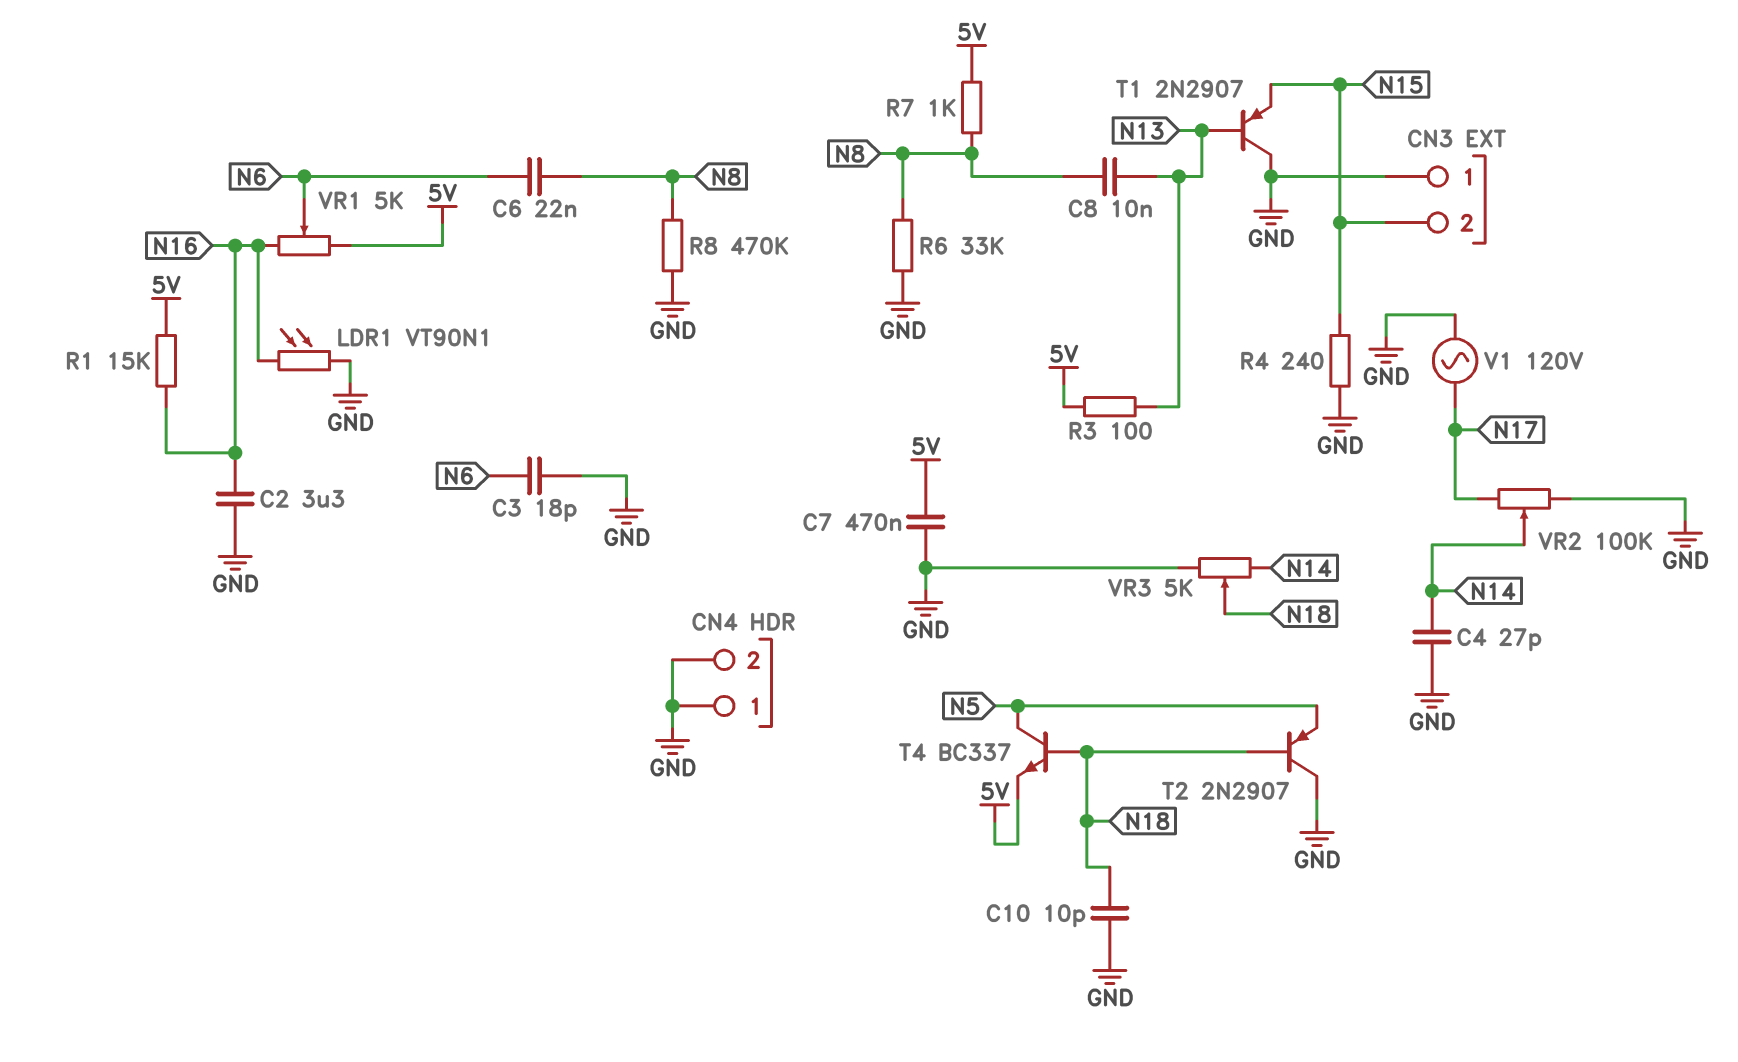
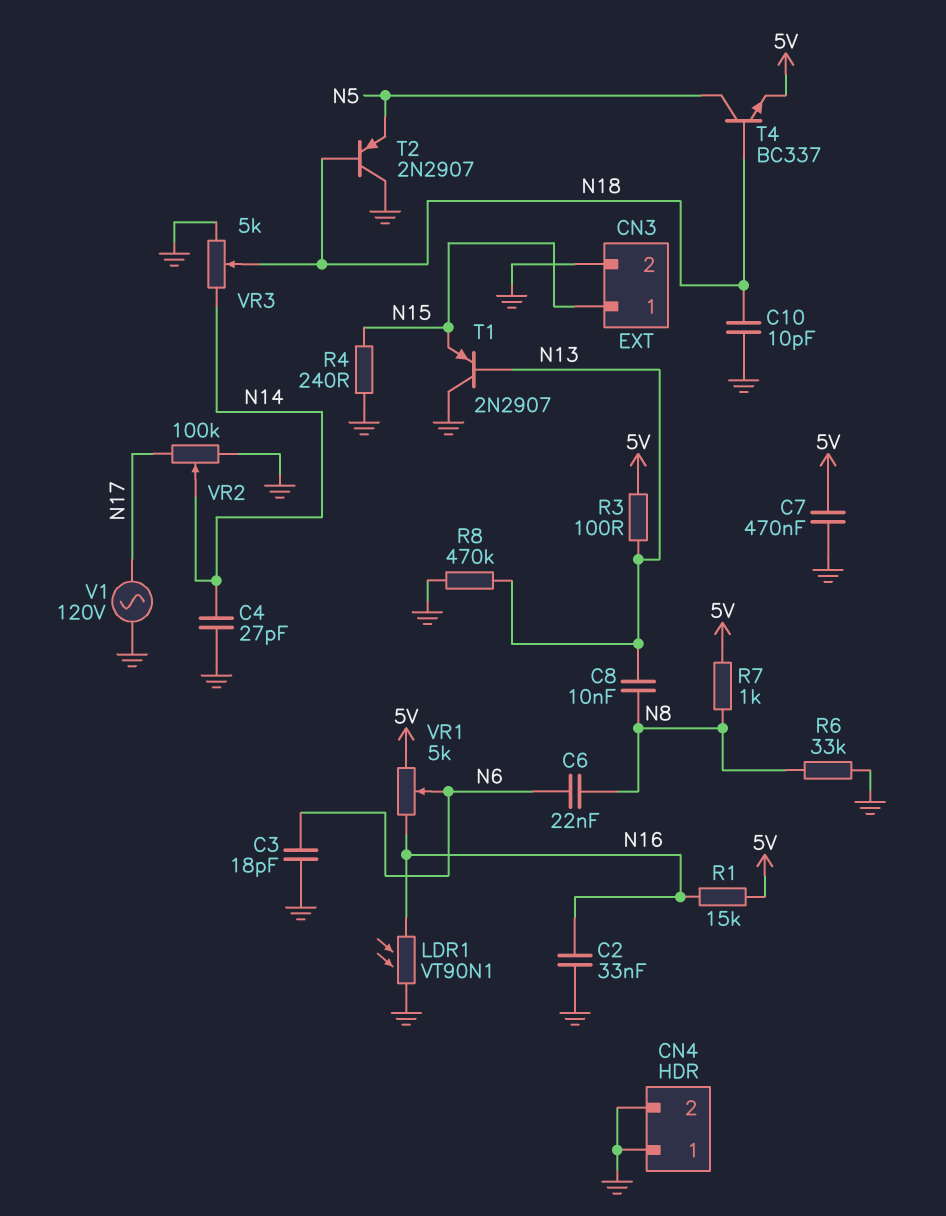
C2: 3.3uF (GND, N16) -> 33nF (GND, N16)
CN3 pin 1: GND -> N15
CN3 pin 2: N15 -> GND
R8: 470k (GND, N8) -> 470k (GND, N13)

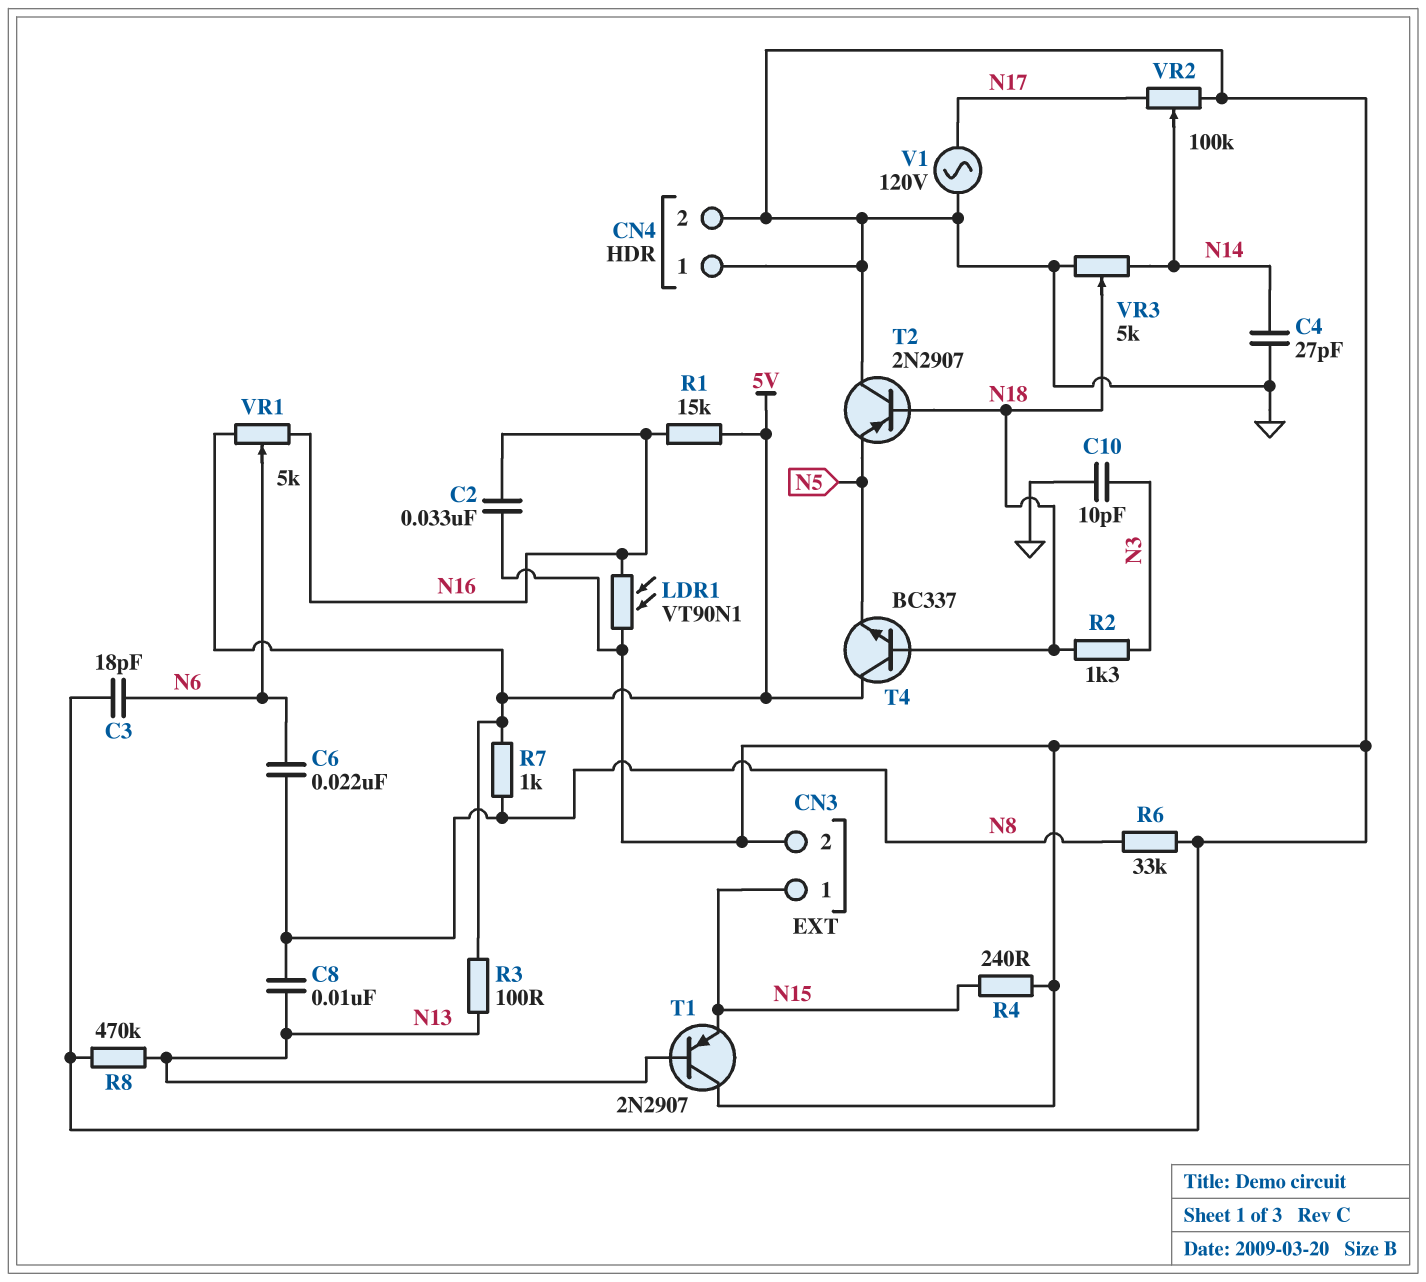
C7: 470nF (5V, GND) -> none
C10: 10pF (GND, N18) -> 10pF (GND, N3)
R2: none -> 1.3k (N3, N18)
T4: NPN BC337 (B N18, C N5, E 5V) -> NPN BC337 (B N18, C 5V, E N5)

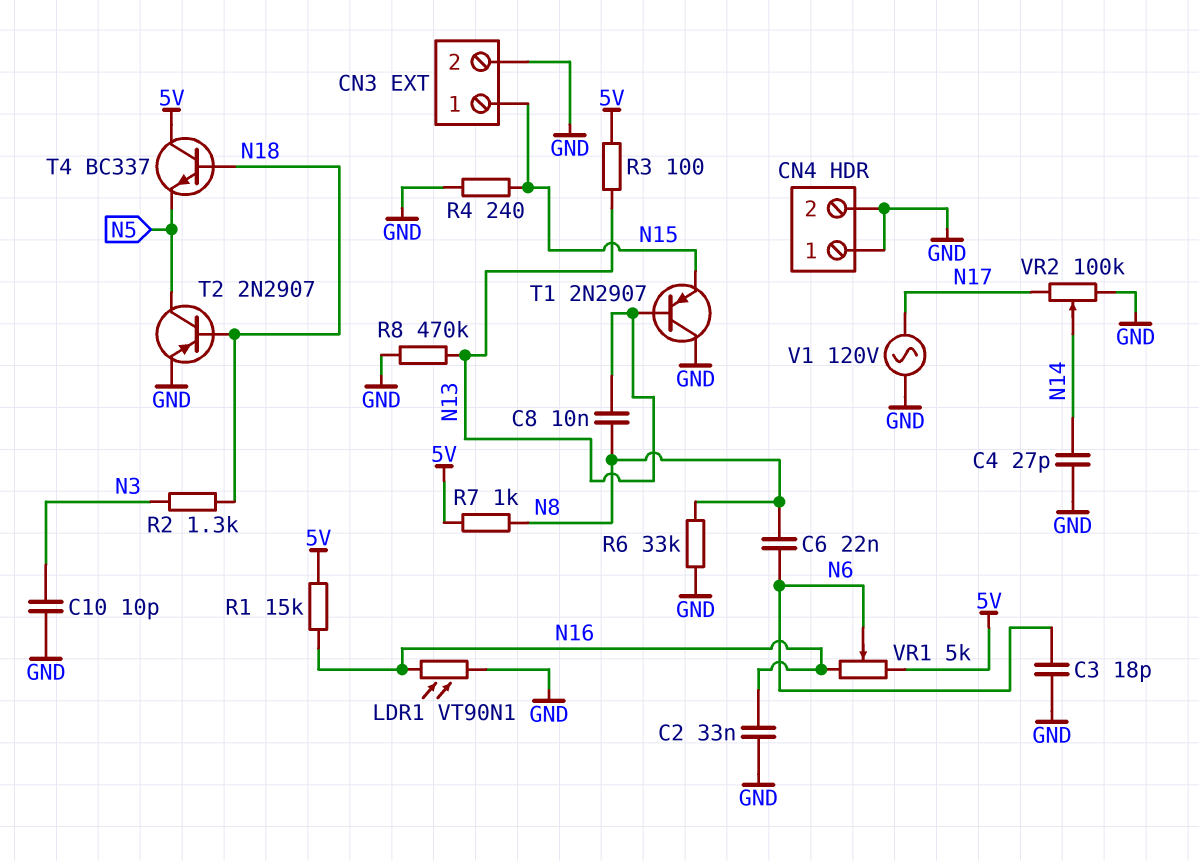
T2: PNP 2N2907 (B N18, C GND, E N5) -> PNP 2N2907 (B N18, C N5, E GND)
VR3: 5k (GND, N14, wiper N18) -> none

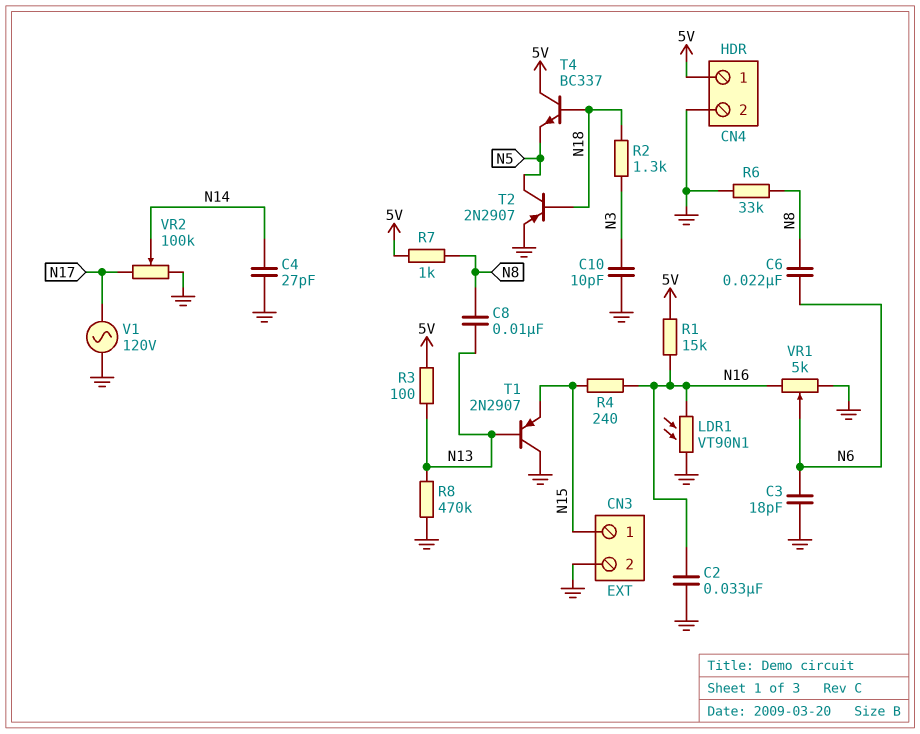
CN4 pin 1: GND -> 5V
R4: 240 (GND, N15) -> 240 (N15, N16)
VR1: 5k (5V, N16, wiper N6) -> 5k (GND, N16, wiper N6)

